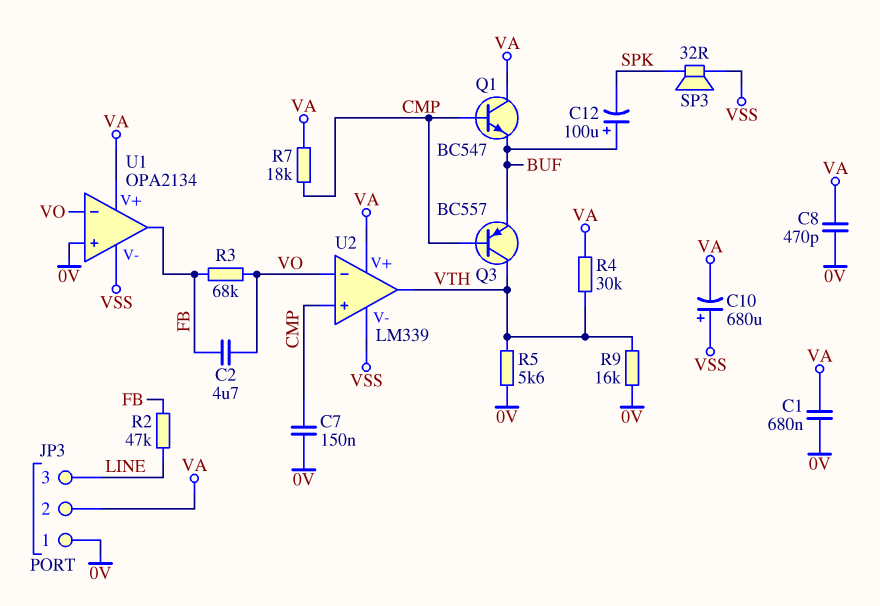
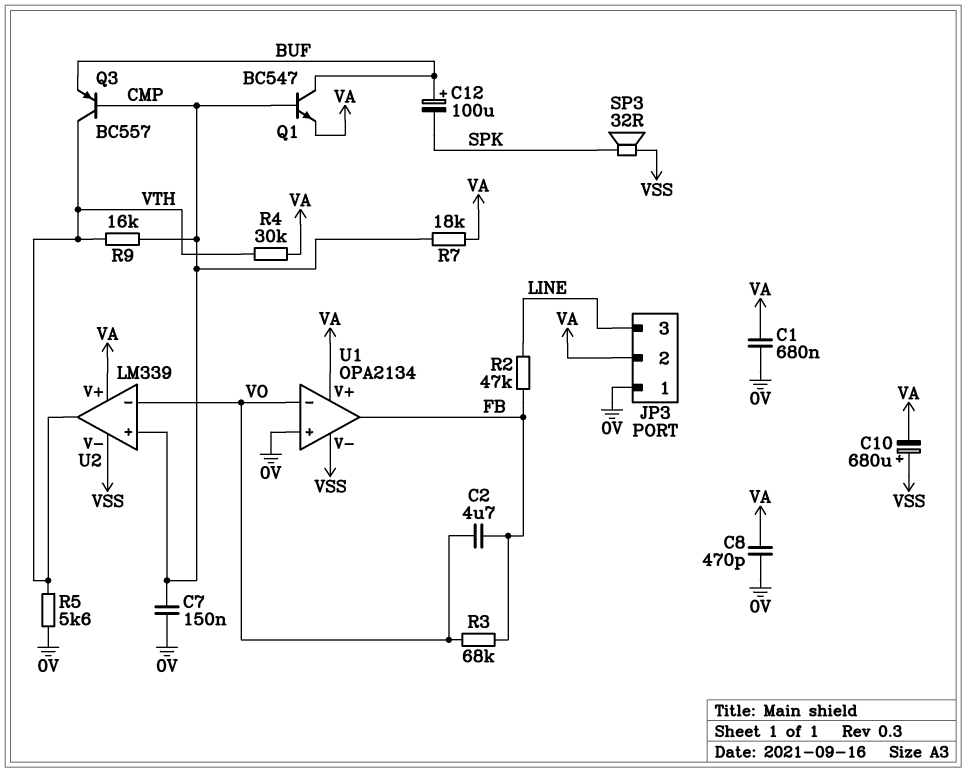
Q1: NPN BC547 (B CMP, C VA, E BUF) -> NPN BC547 (B CMP, C BUF, E VA)
R9: 16k (0V, VTH) -> 16k (CMP, VTH)

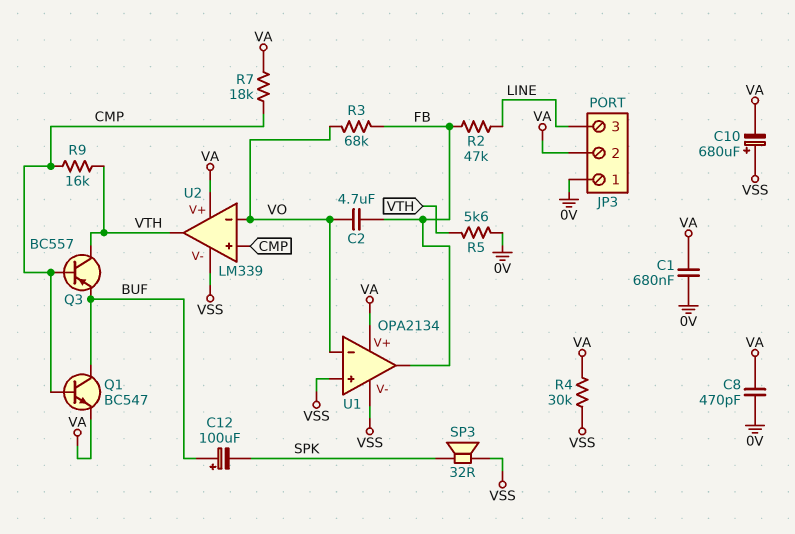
C7: 150nF (0V, CMP) -> none
R4: 30k (VA, VTH) -> 30k (VA, VSS)
U1 pin in+: 0V -> VSS

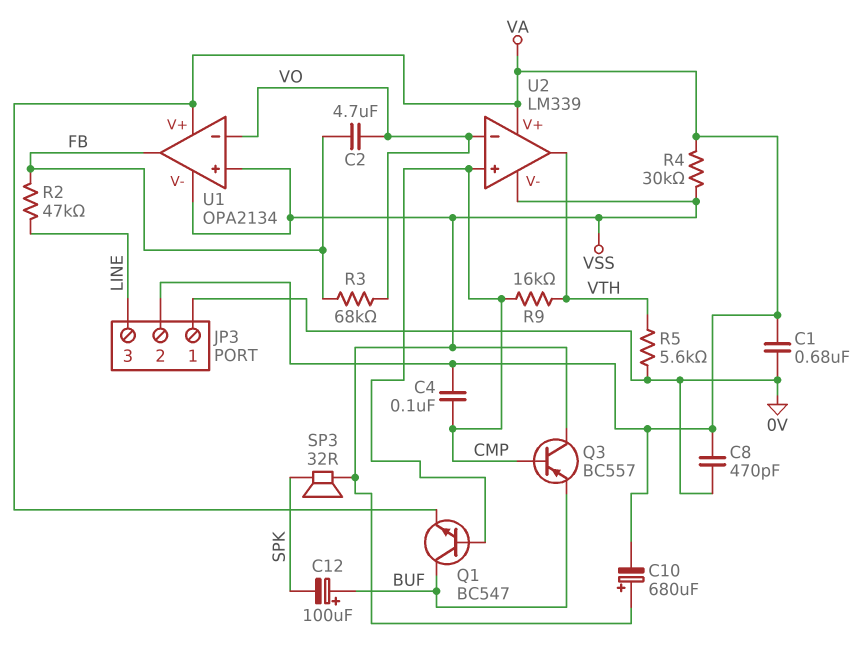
C4: none -> 100nF (CMP, VA)
Q3: PNP BC557 (B CMP, C VTH, E BUF) -> PNP BC557 (B CMP, C VSS, E BUF)
R7: 18k (CMP, VA) -> none

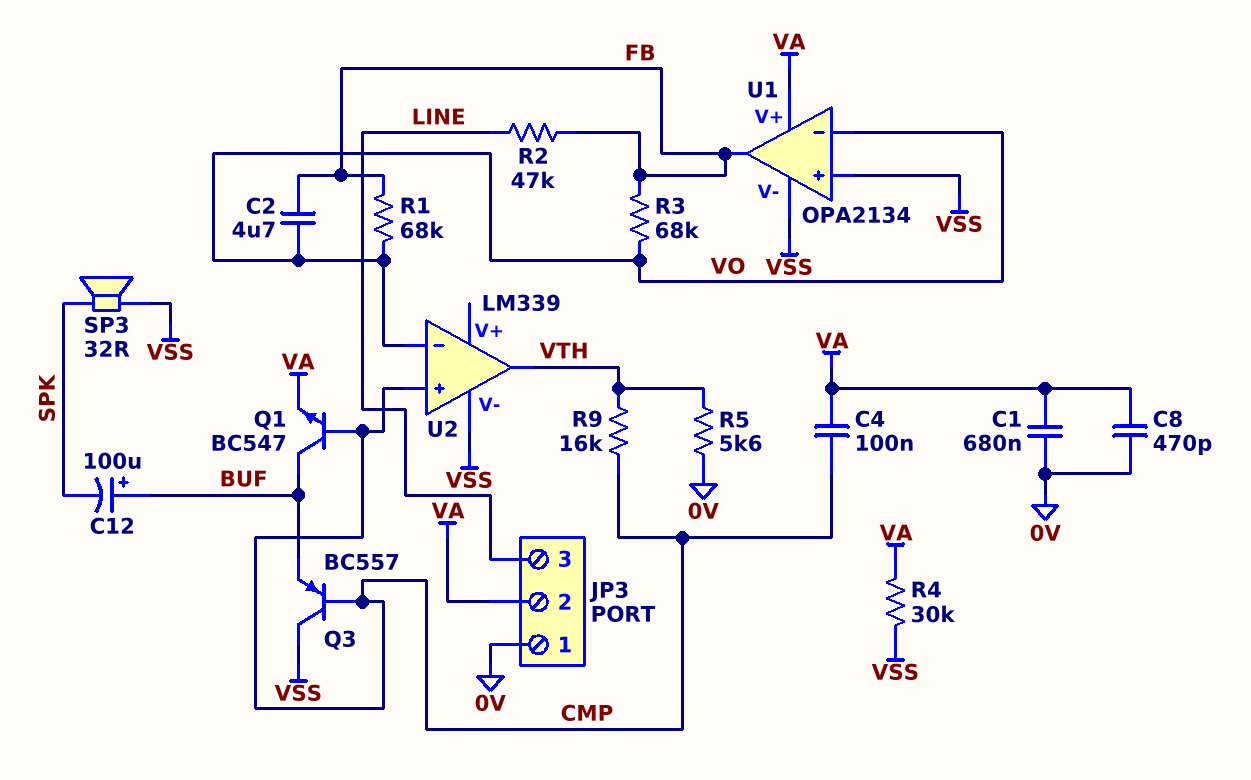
C10: 680uF (plus VSS, minus VA) -> none
R1: none -> 68k (FB, VO)
U2 pin V+: VA -> none

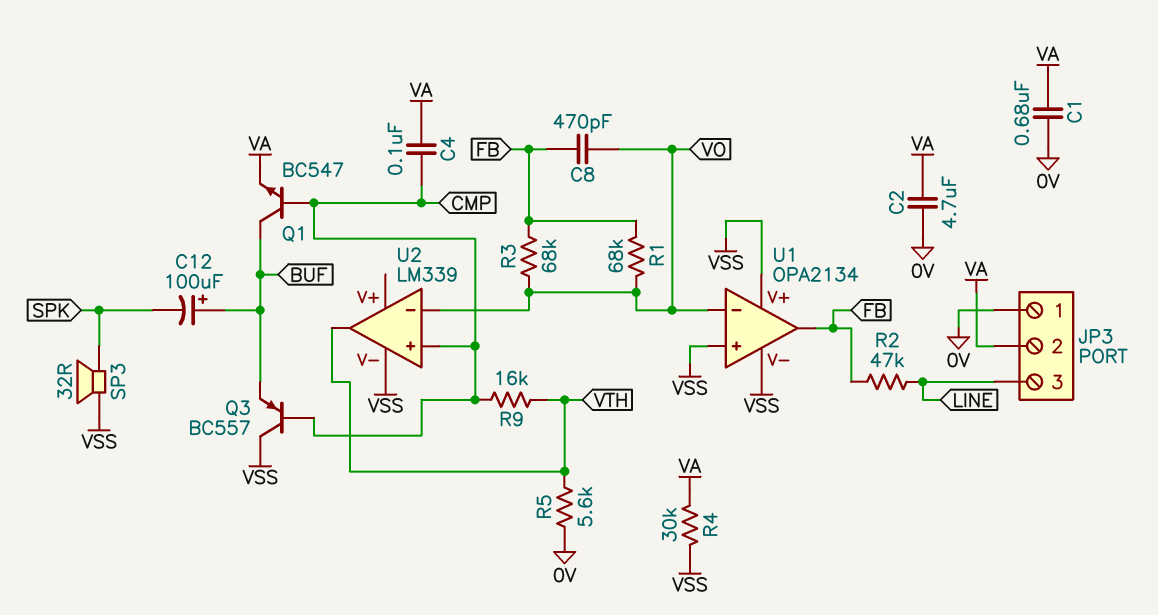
C2: 4.7uF (FB, VO) -> 4.7uF (0V, VA)
C8: 470pF (0V, VA) -> 470pF (FB, VO)
U1 pin V+: VA -> VSS

